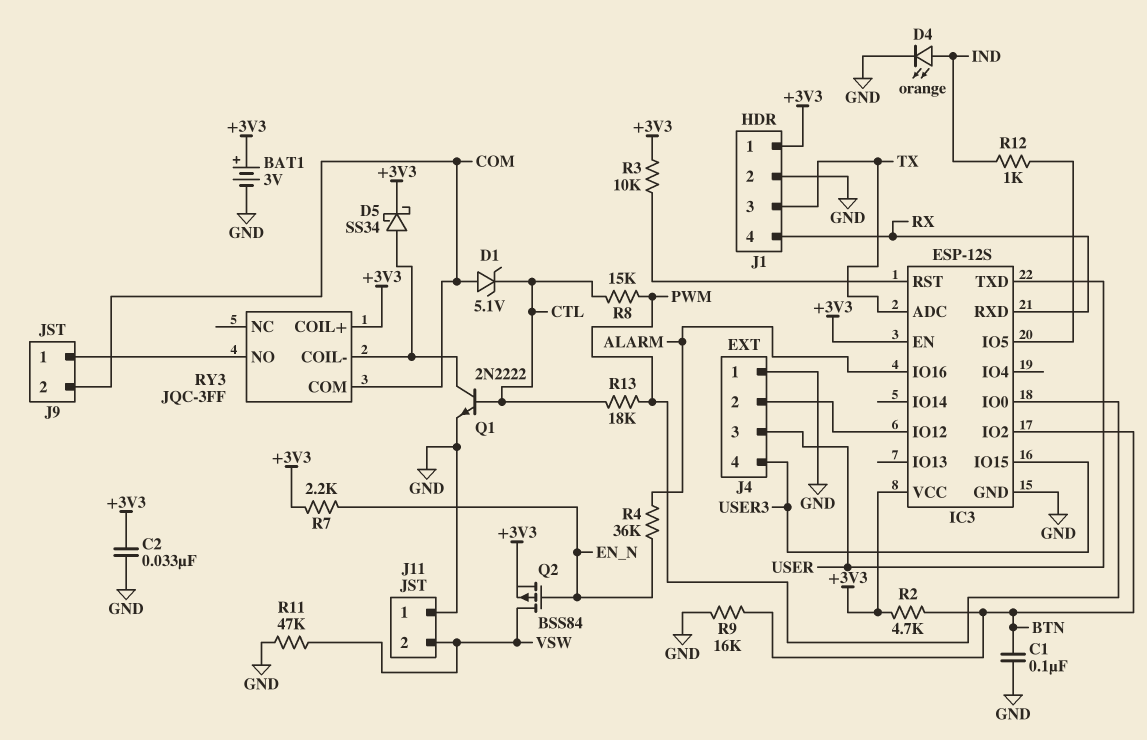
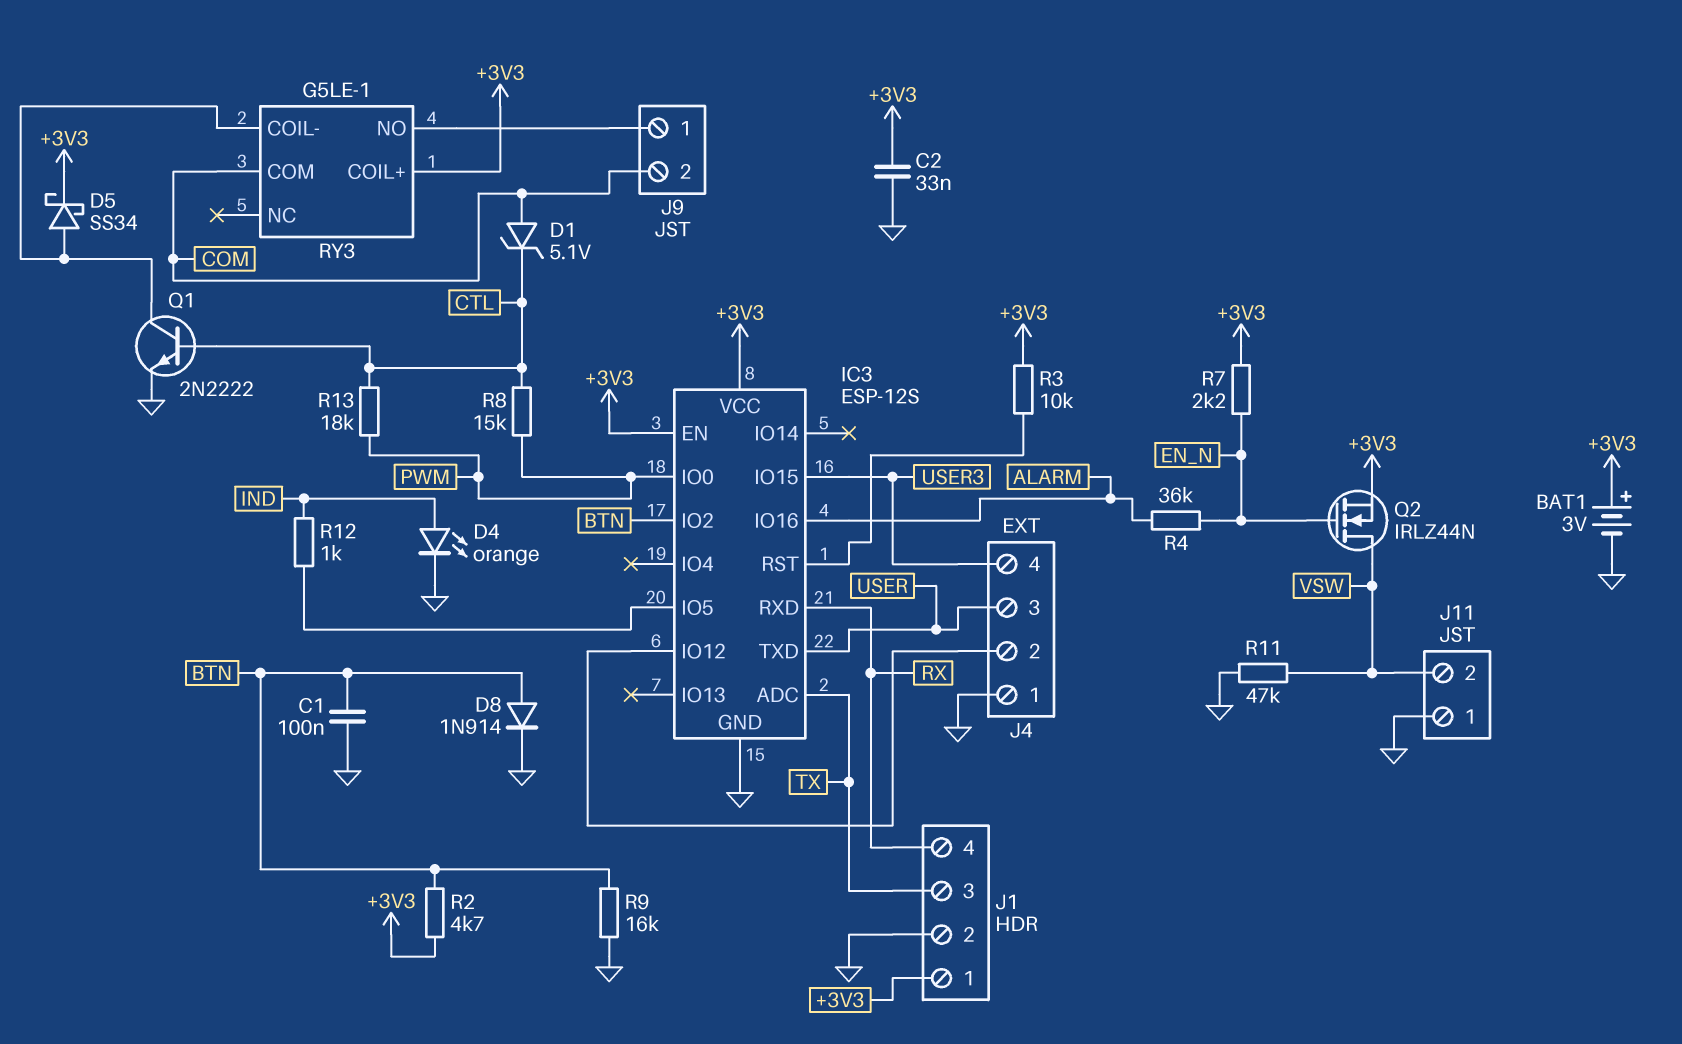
D8: none -> diode 1N914 (A BTN, K GND)
Q2: PMOS BSS84 (G EN_N, D VSW, S +3V3) -> NMOS IRLZ44N (G EN_N, D VSW, S +3V3)
RY3: JQC-3FF -> G5LE-1

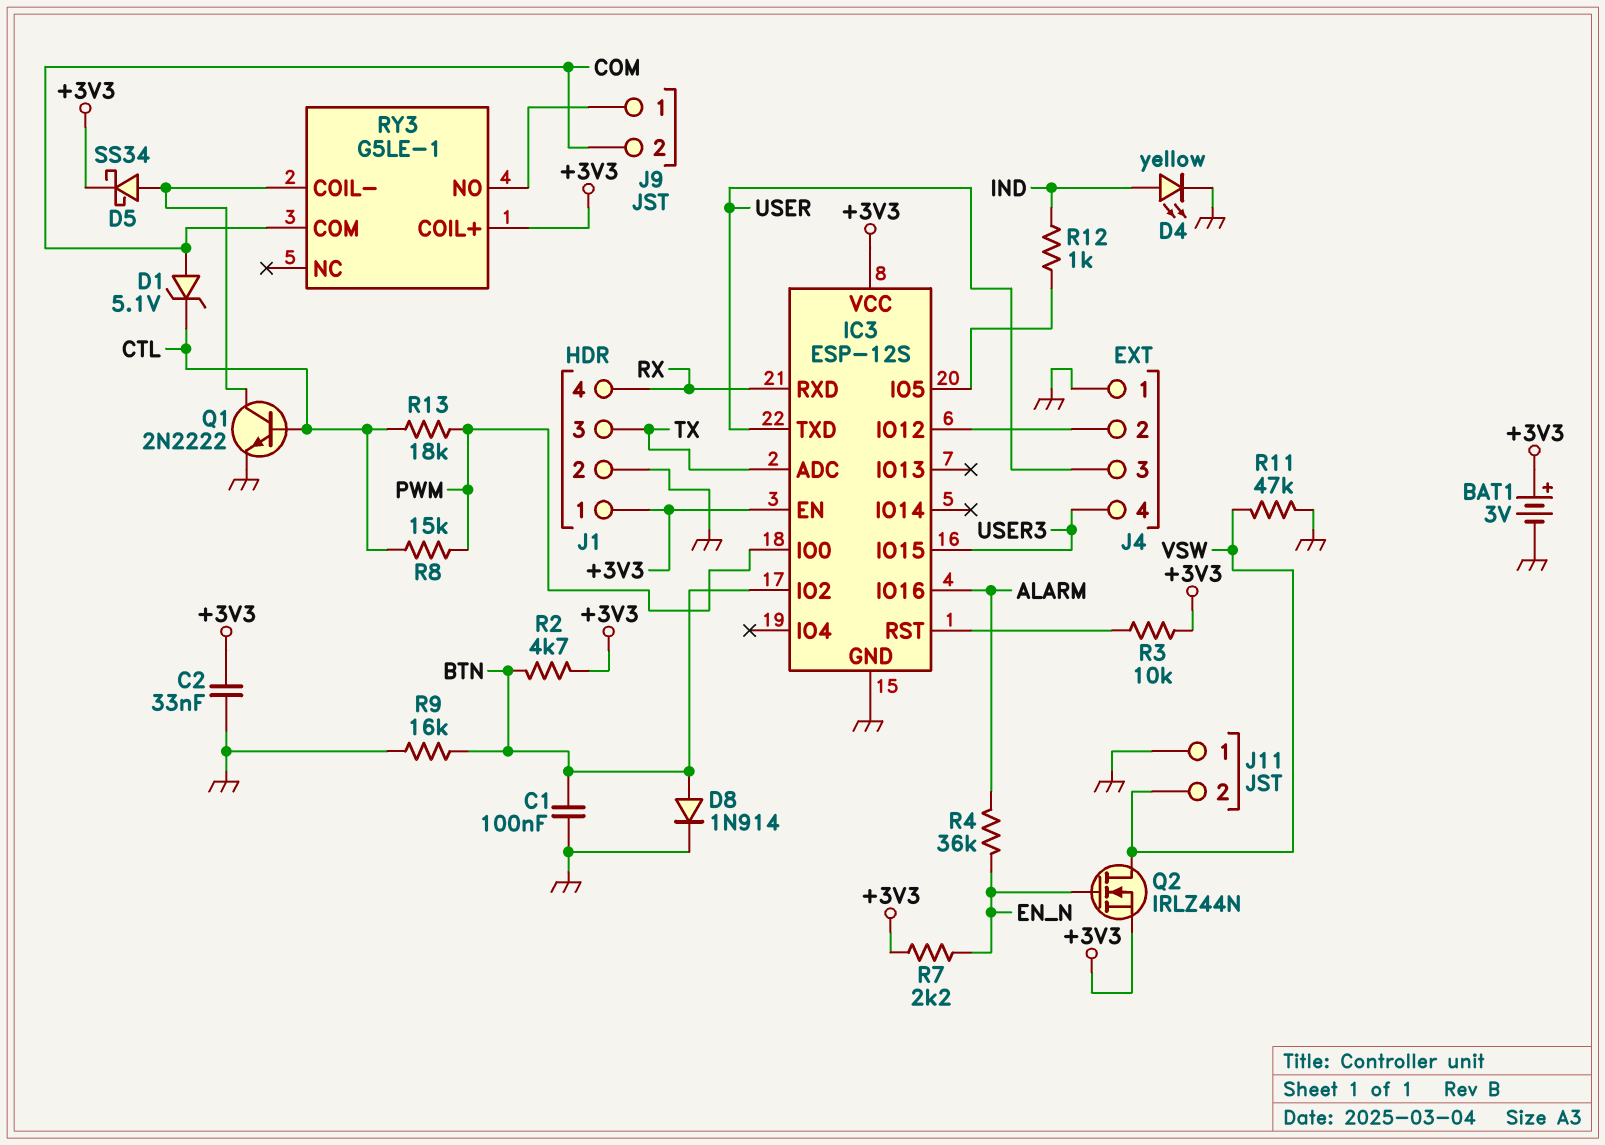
D4: LED orange (A IND, K GND) -> LED yellow (A IND, K GND)

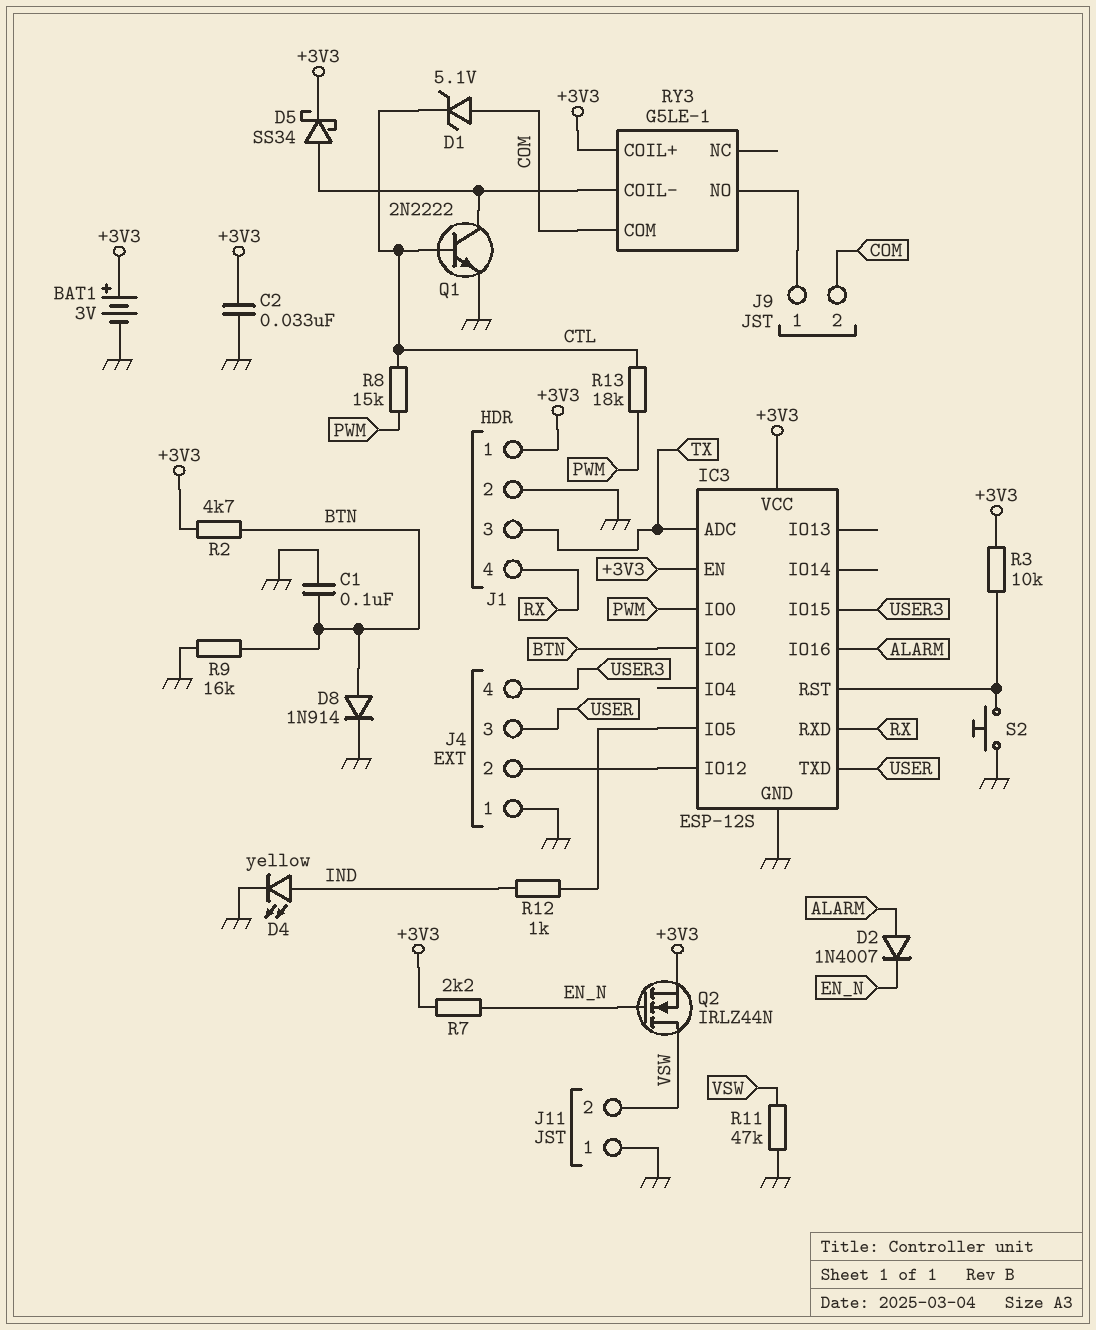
D2: none -> diode 1N4007 (A ALARM, K EN_N)
R4: 36k (ALARM, EN_N) -> none
S2: none -> button (GND, IC3/RST)

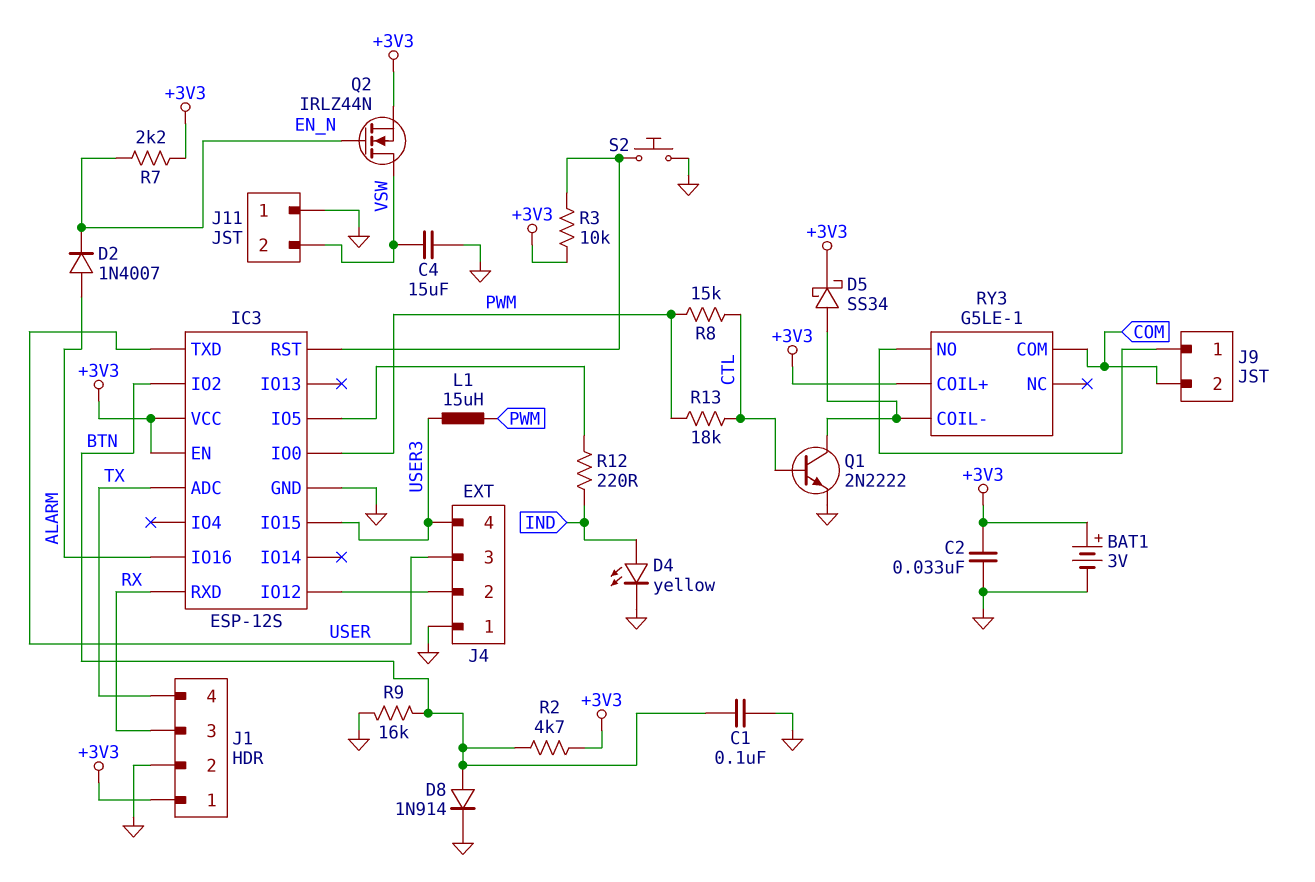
C4: none -> 15uF (GND, VSW)
D1: zener 5.1V (A COM, K CTL) -> none
J1 pin 3: TX -> RX
J1 pin 4: RX -> TX
L1: none -> 15uH (PWM, USER3)
R11: 47k (GND, VSW) -> none
R12: 1k (IC3/IO5, IND) -> 220 (IC3/IO5, IND)

